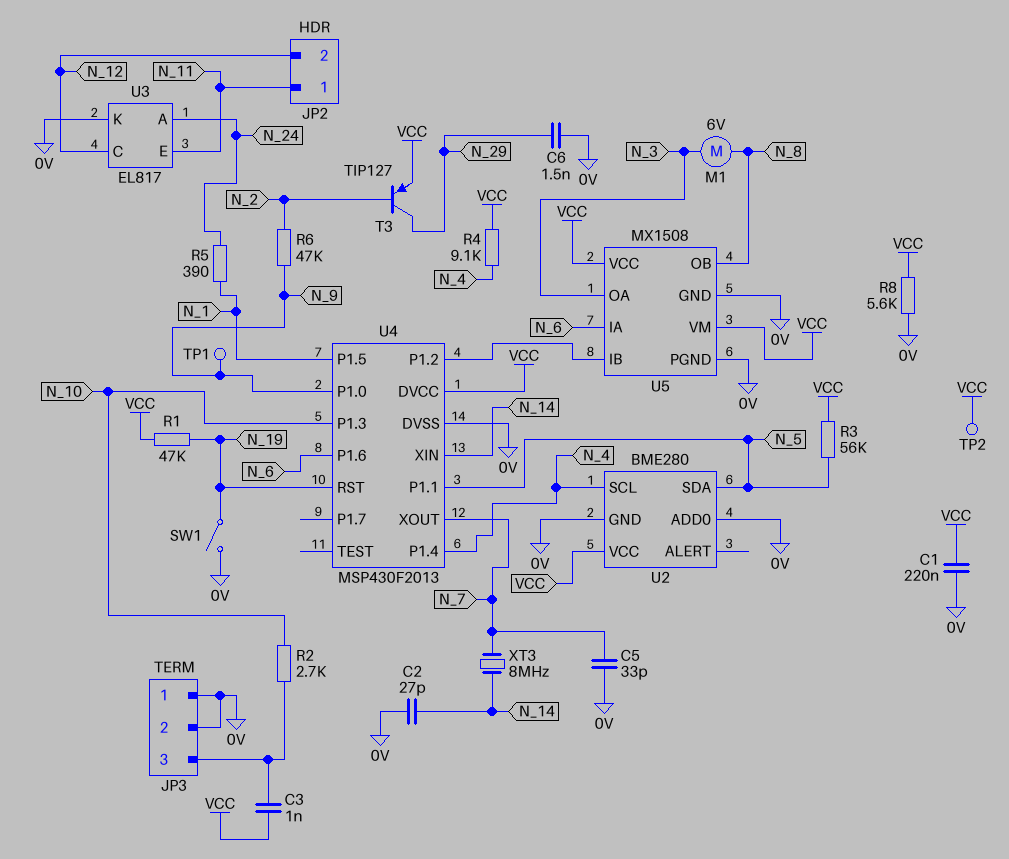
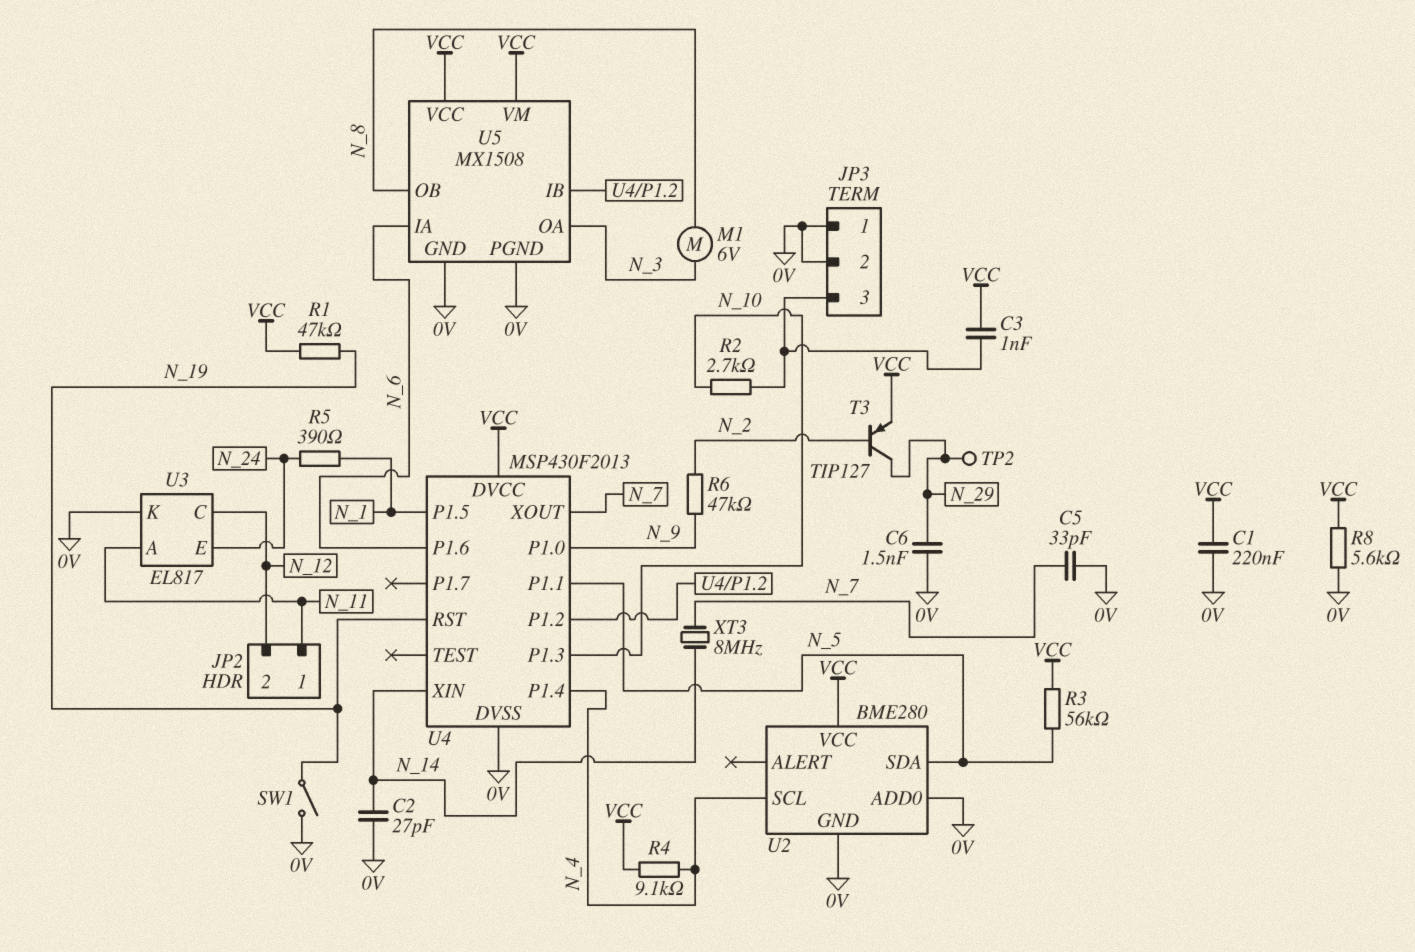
TP1: test point (N_9) -> none
TP2: test point (VCC) -> test point (N_29)
U3 pin A: N_24 -> N_11
U3 pin E: N_11 -> N_24

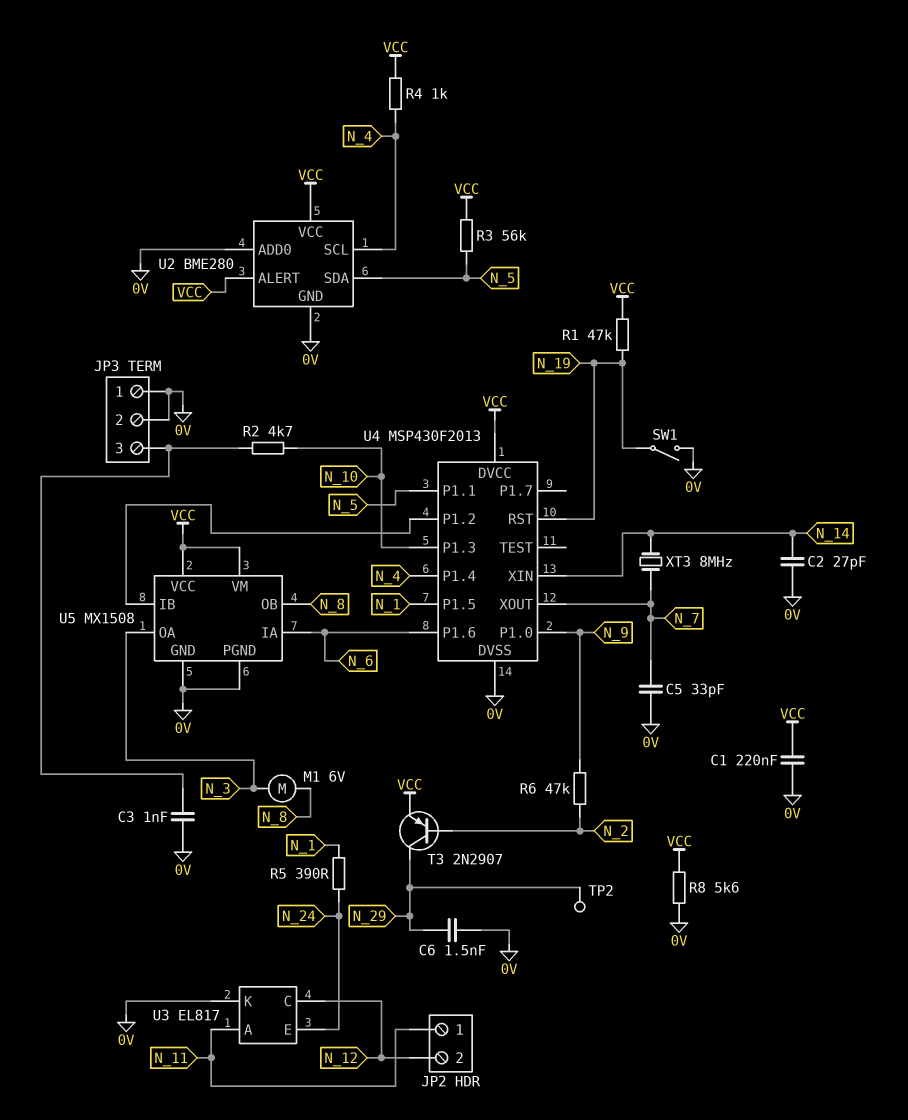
C3: 1nF (JP3/3, VCC) -> 1nF (0V, JP3/3)
R2: 2.7k (JP3/3, N_10) -> 4.7k (JP3/3, N_10)
R4: 9.1k (N_4, VCC) -> 1k (N_4, VCC)
T3: PNP TIP127 (B N_2, C N_29, E VCC) -> PNP 2N2907 (B N_2, C N_29, E VCC)
U2 pin ALERT: none -> VCC

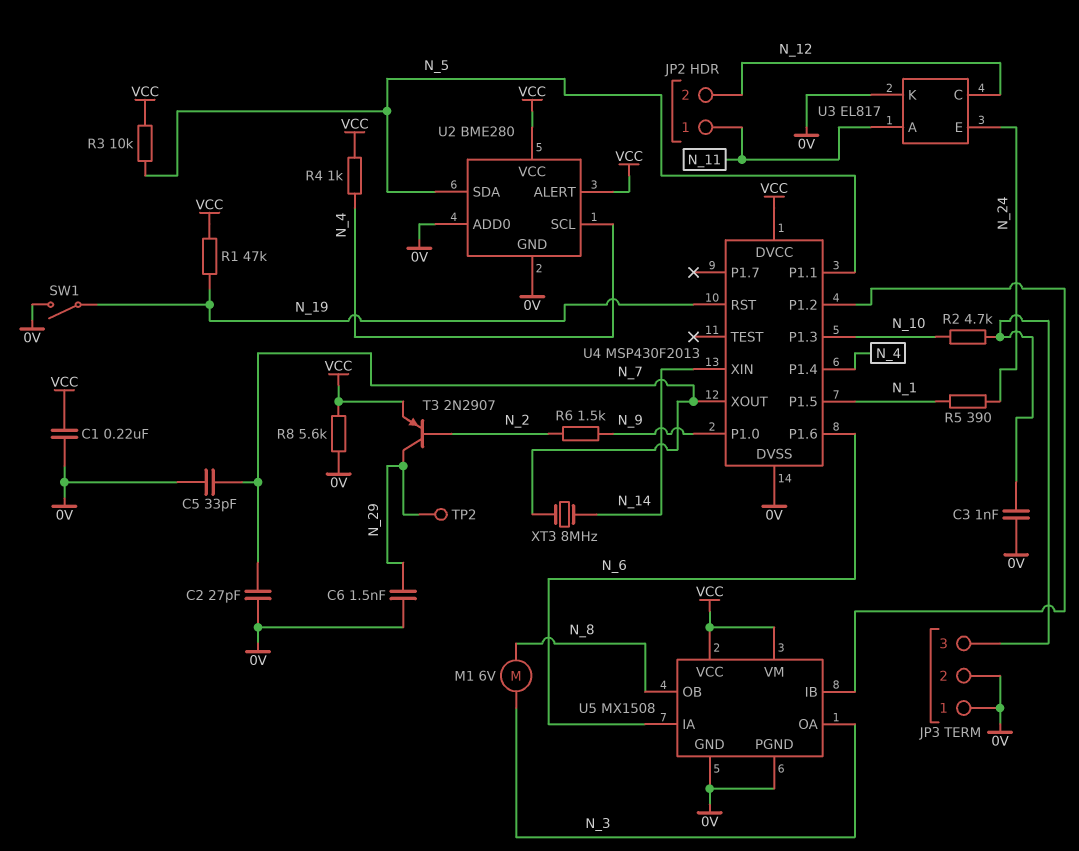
C2: 27pF (0V, N_14) -> 27pF (0V, N_7)
R3: 56k (N_5, VCC) -> 10k (N_5, VCC)
R6: 47k (N_2, N_9) -> 1.5k (N_2, N_9)

